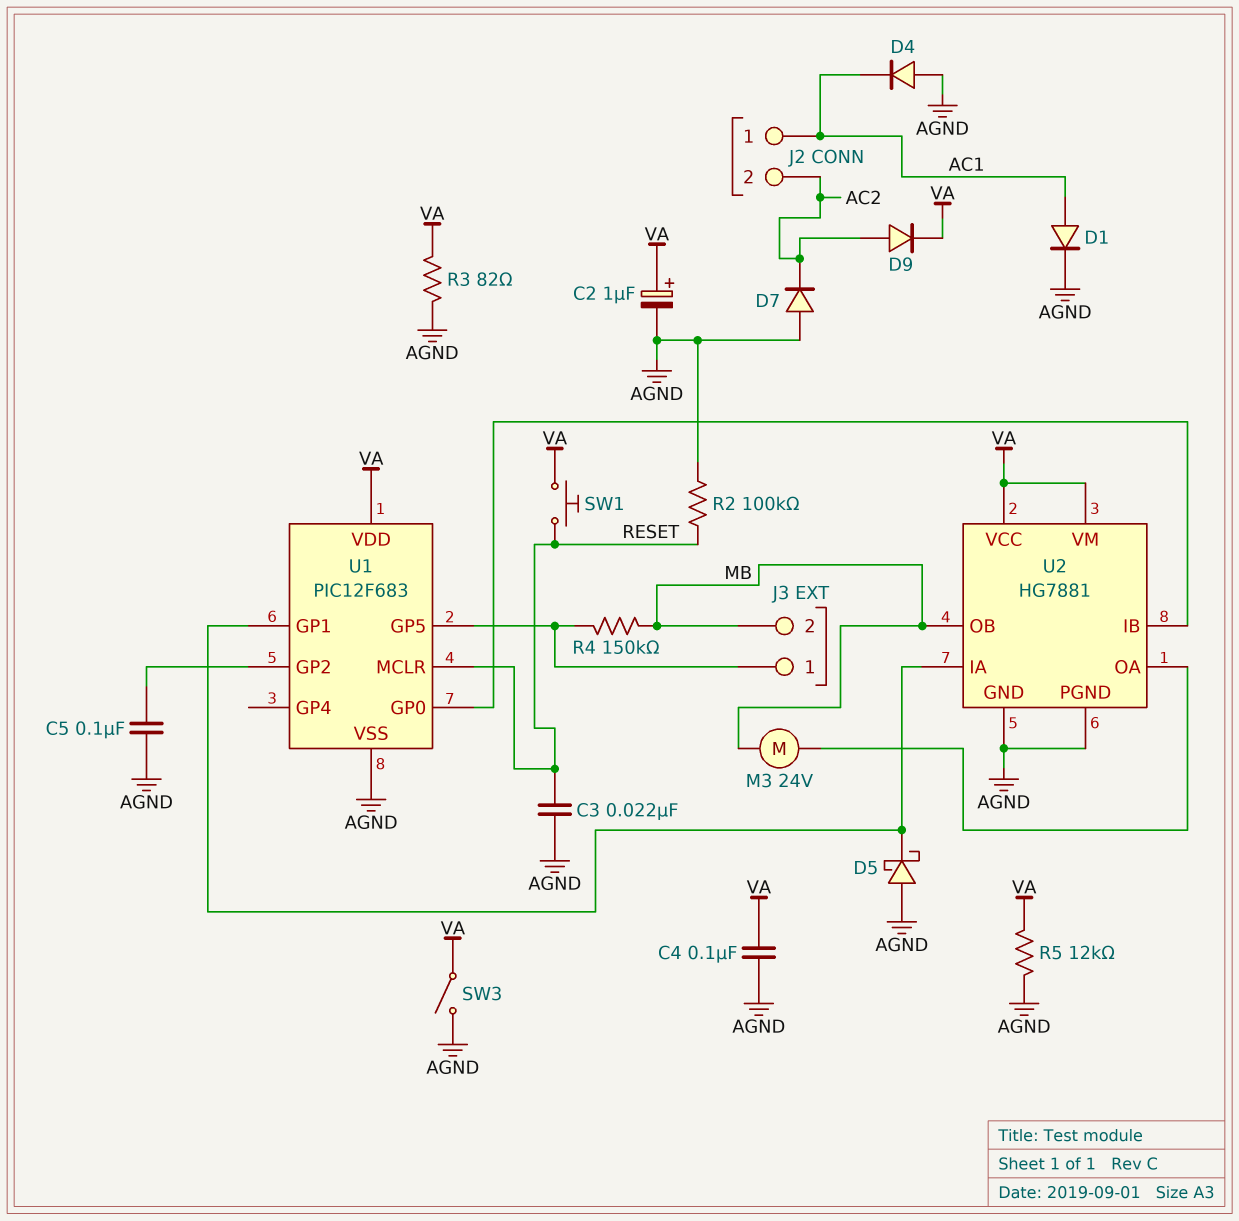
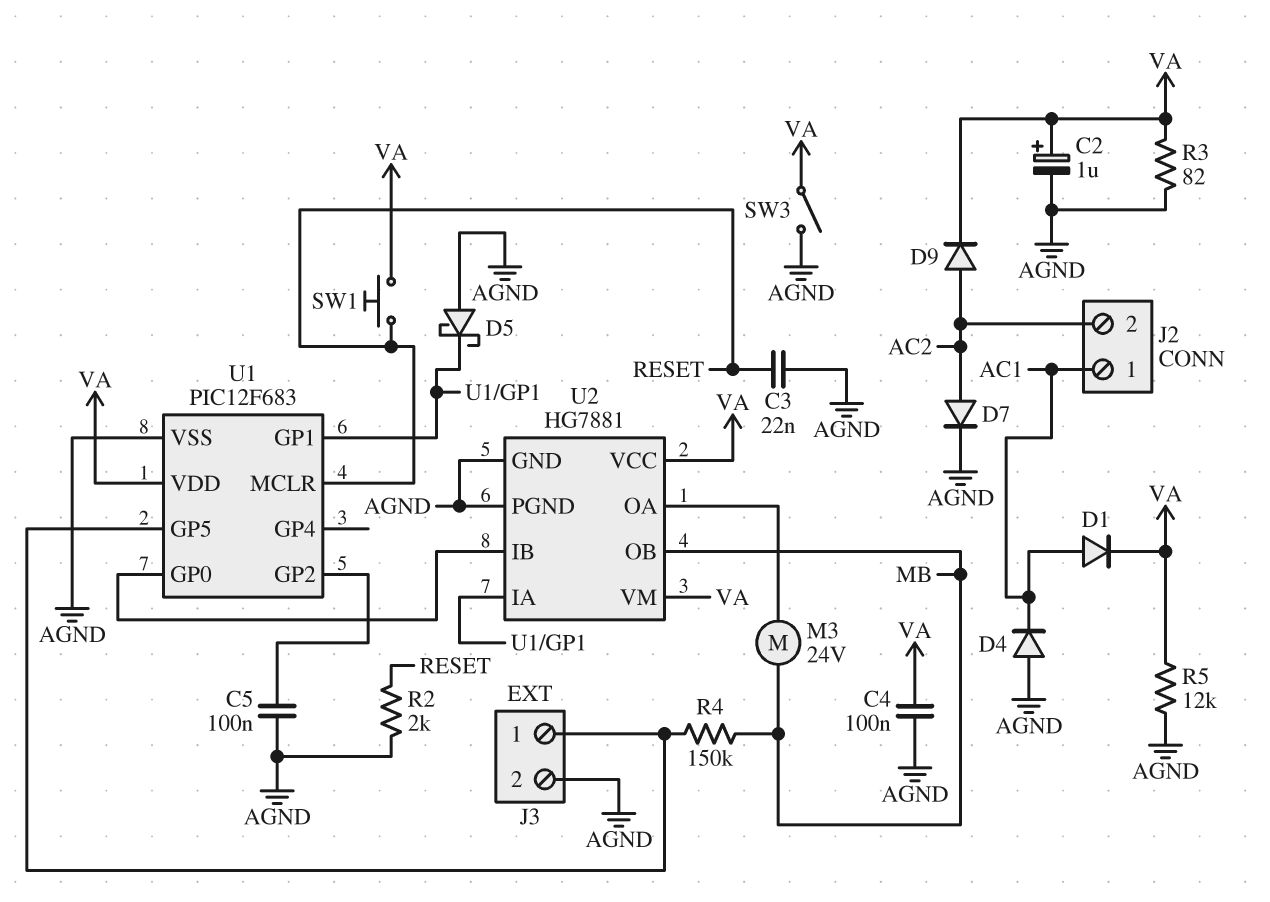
D1: diode (A AC1, K AGND) -> diode (A AC1, K VA)
D7: diode (A AGND, K AC2) -> diode (A AC2, K AGND)
J3 pin 2: MB -> AGND
R2: 100k (AGND, RESET) -> 2k (AGND, RESET)

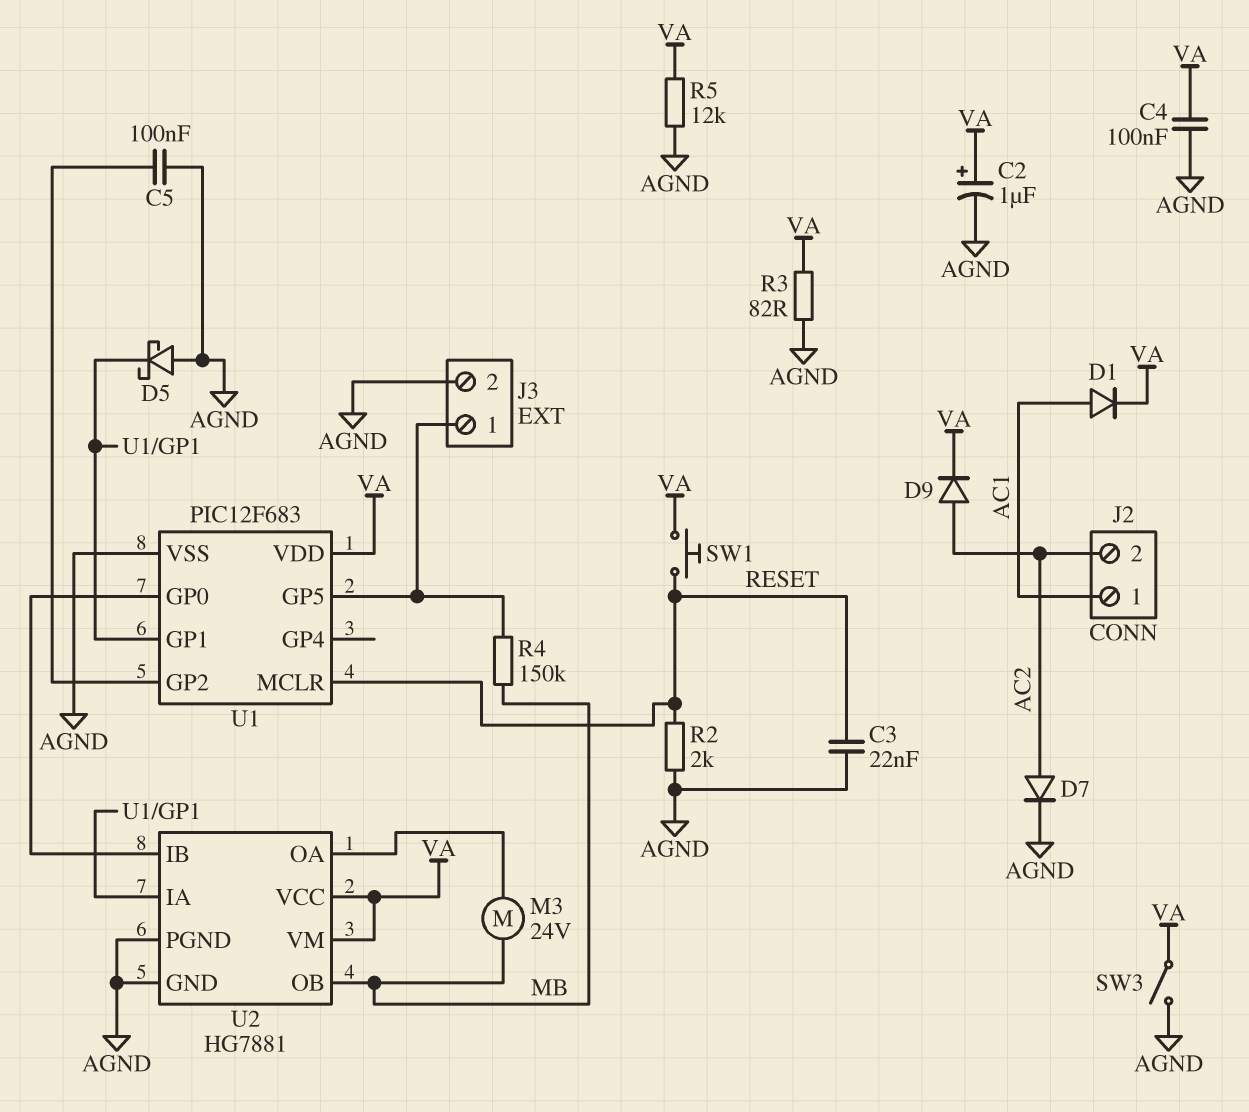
D4: diode (A AGND, K AC1) -> none

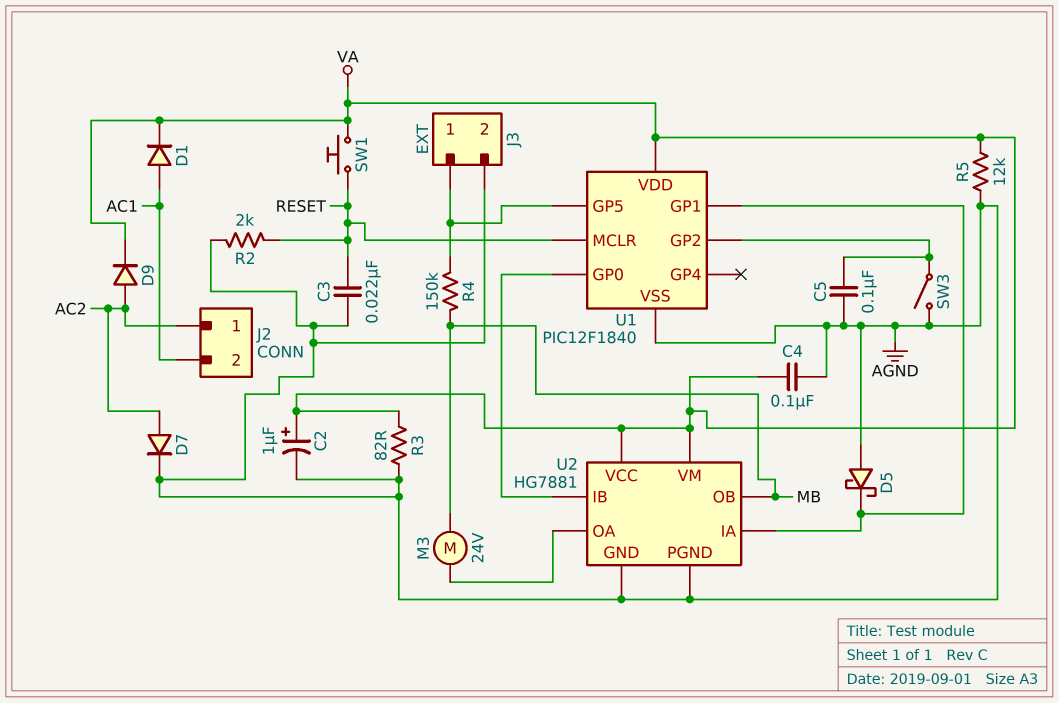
J2 pin 1: AC1 -> AC2
J2 pin 2: AC2 -> AC1
SW3: switch (AGND, VA) -> switch (AGND, U1/GP2)
U1: PIC12F683 -> PIC12F1840

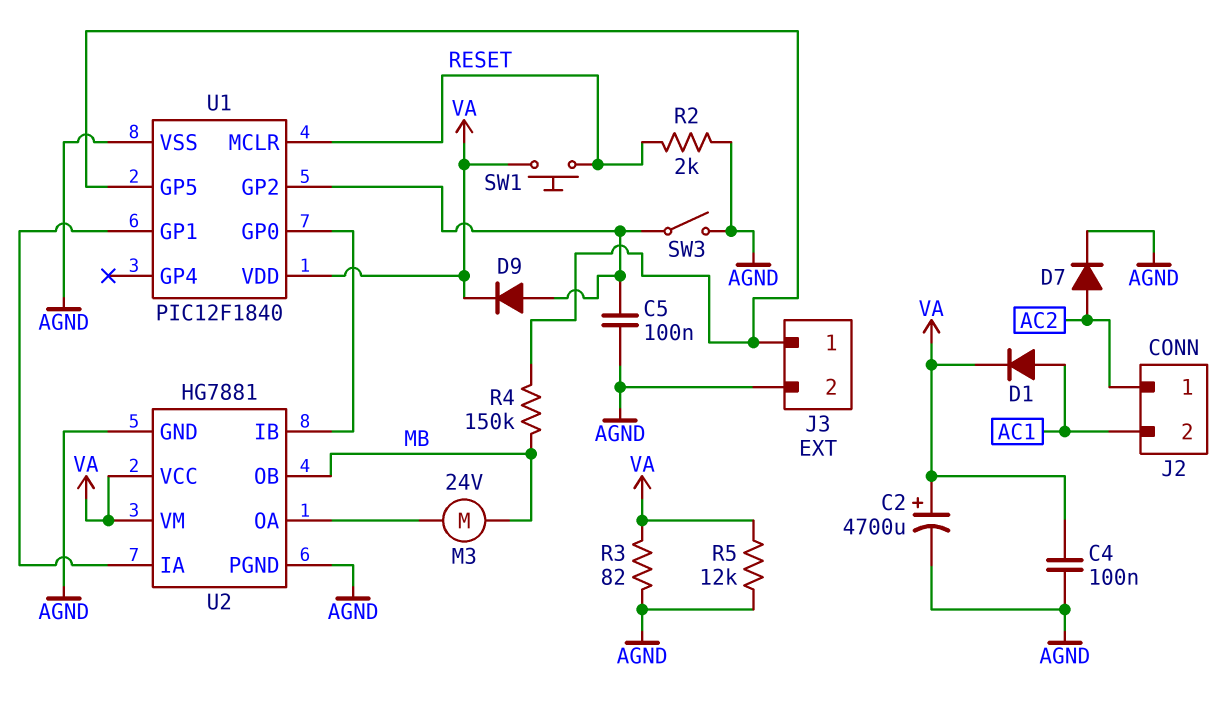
C2: 1uF (plus VA, minus AGND) -> 4700uF (plus VA, minus AGND)
C3: 22nF (AGND, RESET) -> none
D5: schottky (A AGND, K U1/GP1) -> none
D9: diode (A AC2, K VA) -> diode (A U1/GP2, K VA)

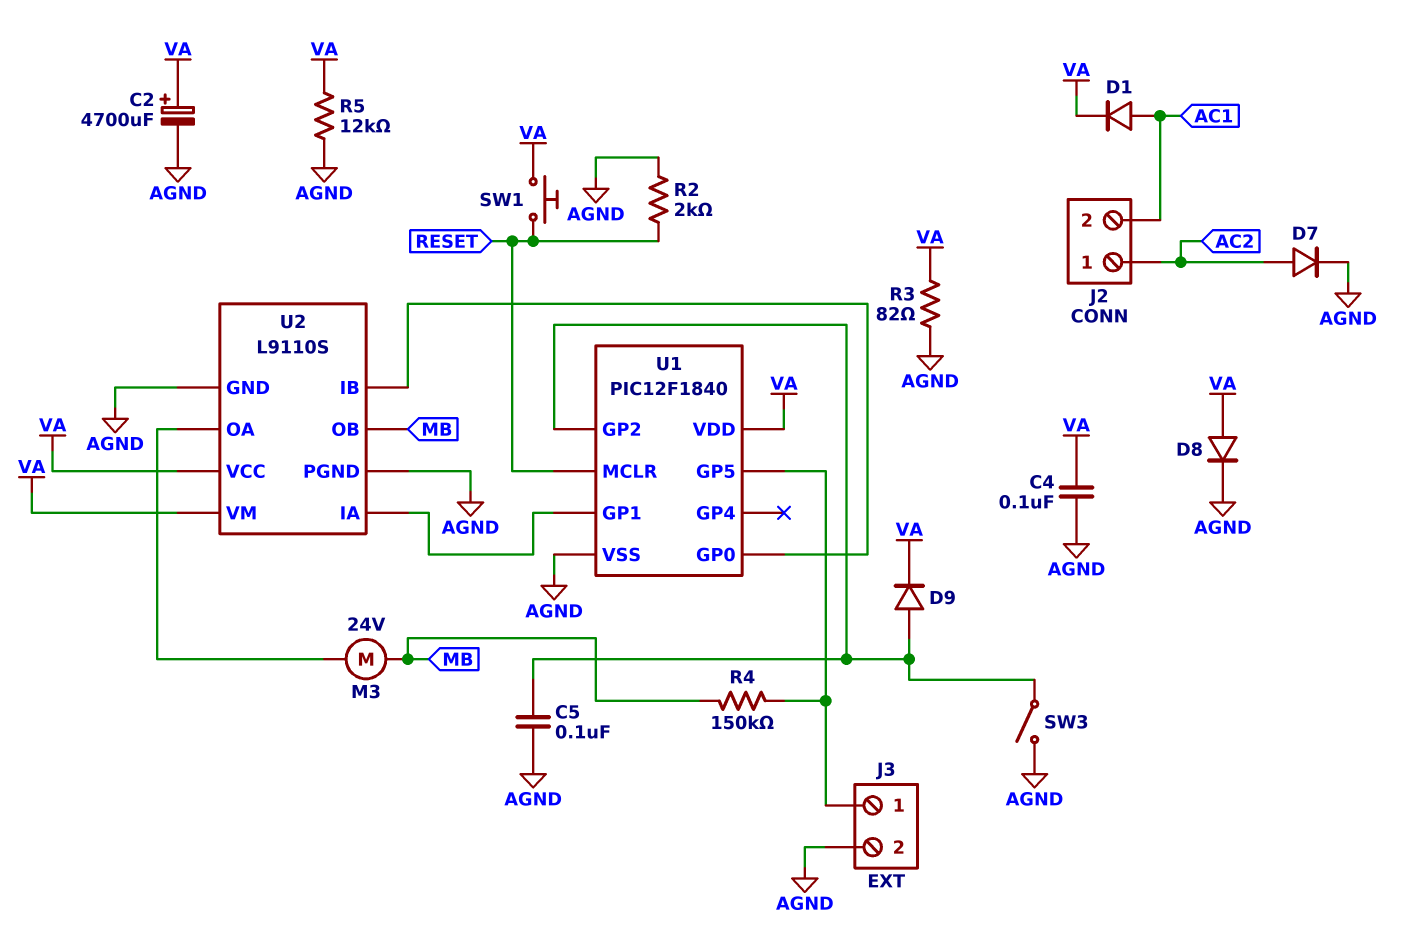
D8: none -> diode (A VA, K AGND)
U2: HG7881 -> L9110S

